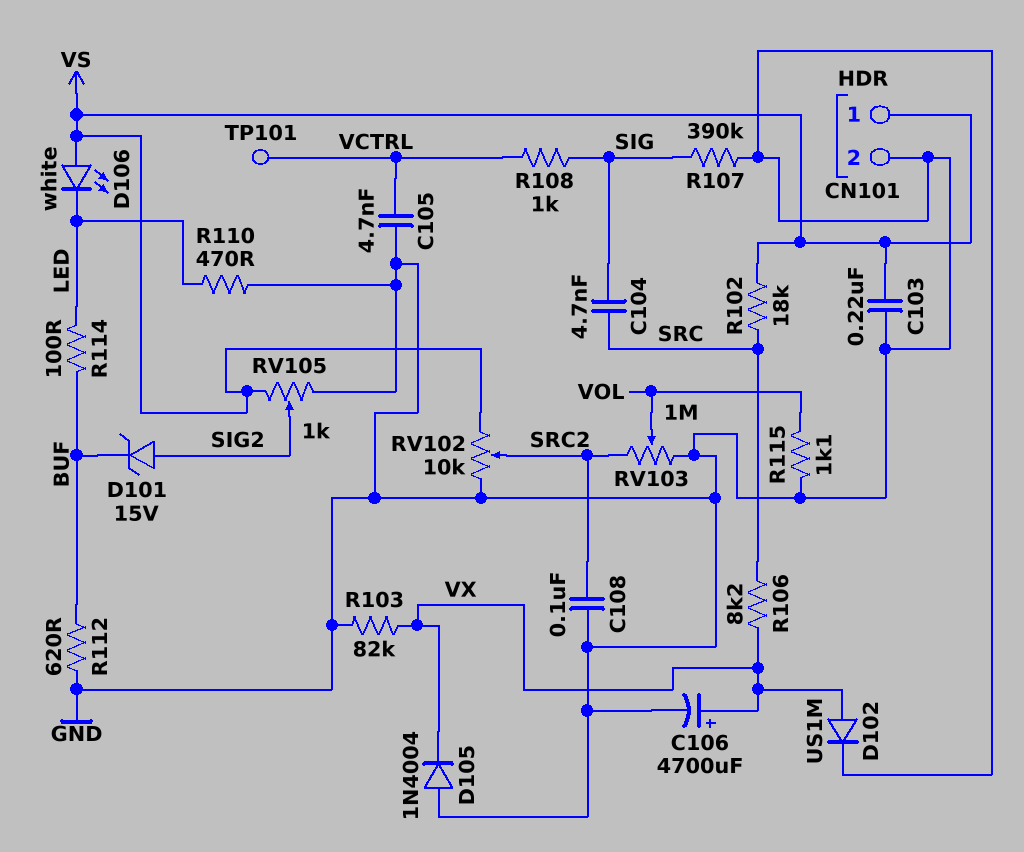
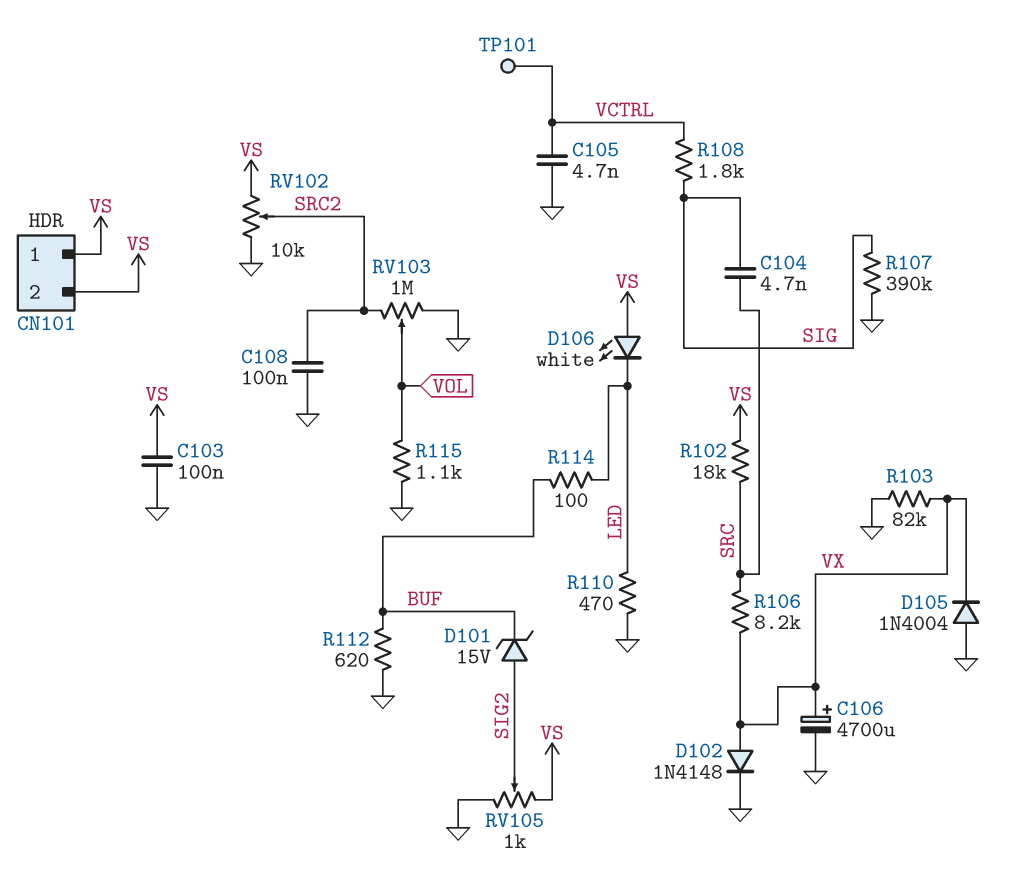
C103: 220nF (GND, VS) -> 100nF (GND, VS)
CN101 pin 2: GND -> VS
D102: diode US1M (A VX, K GND) -> diode 1N4148 (A VX, K GND)
R108: 1k (SIG, VCTRL) -> 1.8k (SIG, VCTRL)

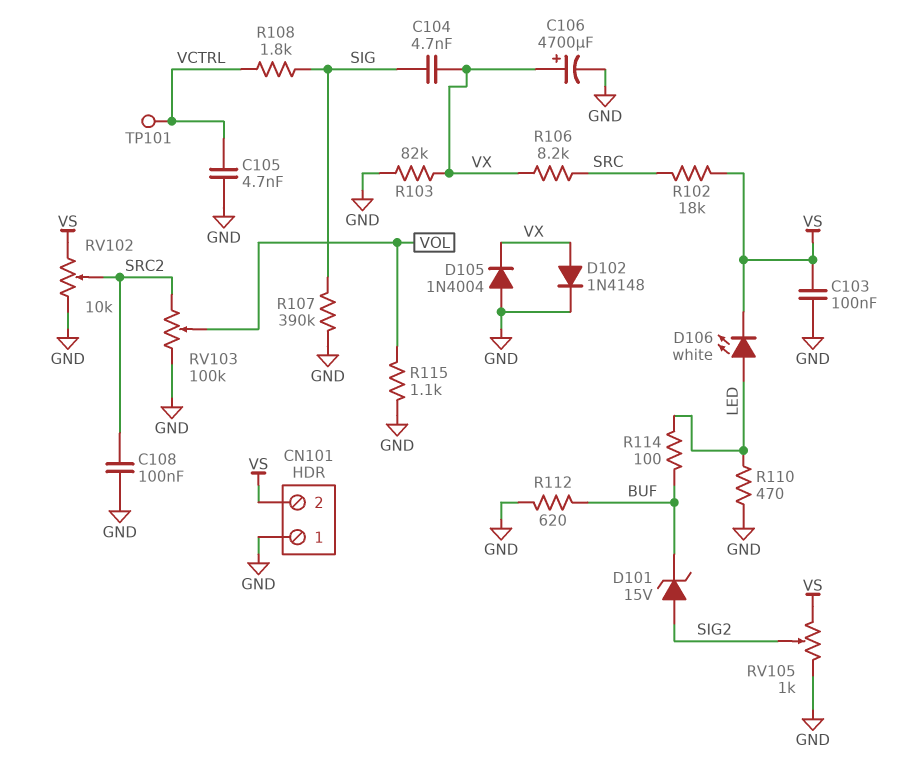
C104: 4.7nF (SIG, SRC) -> 4.7nF (SIG, VX)
CN101 pin 1: VS -> GND
D106: LED white (A VS, K LED) -> LED white (A LED, K VS)
RV103: 1M (GND, SRC2, wiper VOL) -> 100k (GND, SRC2, wiper VOL)

